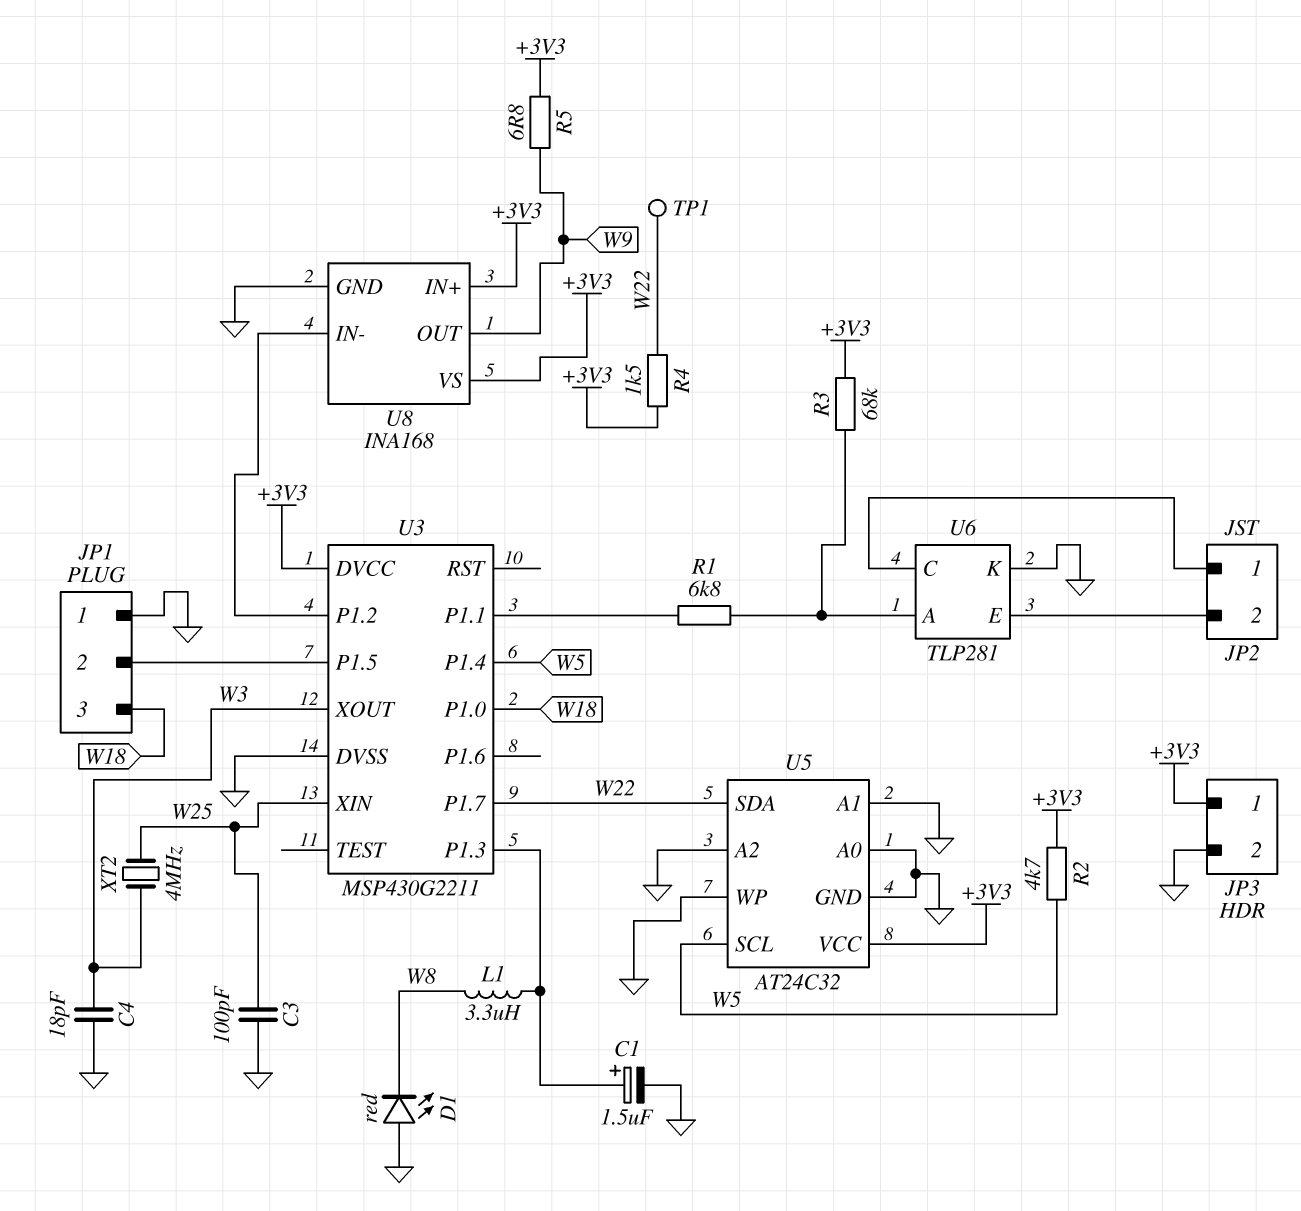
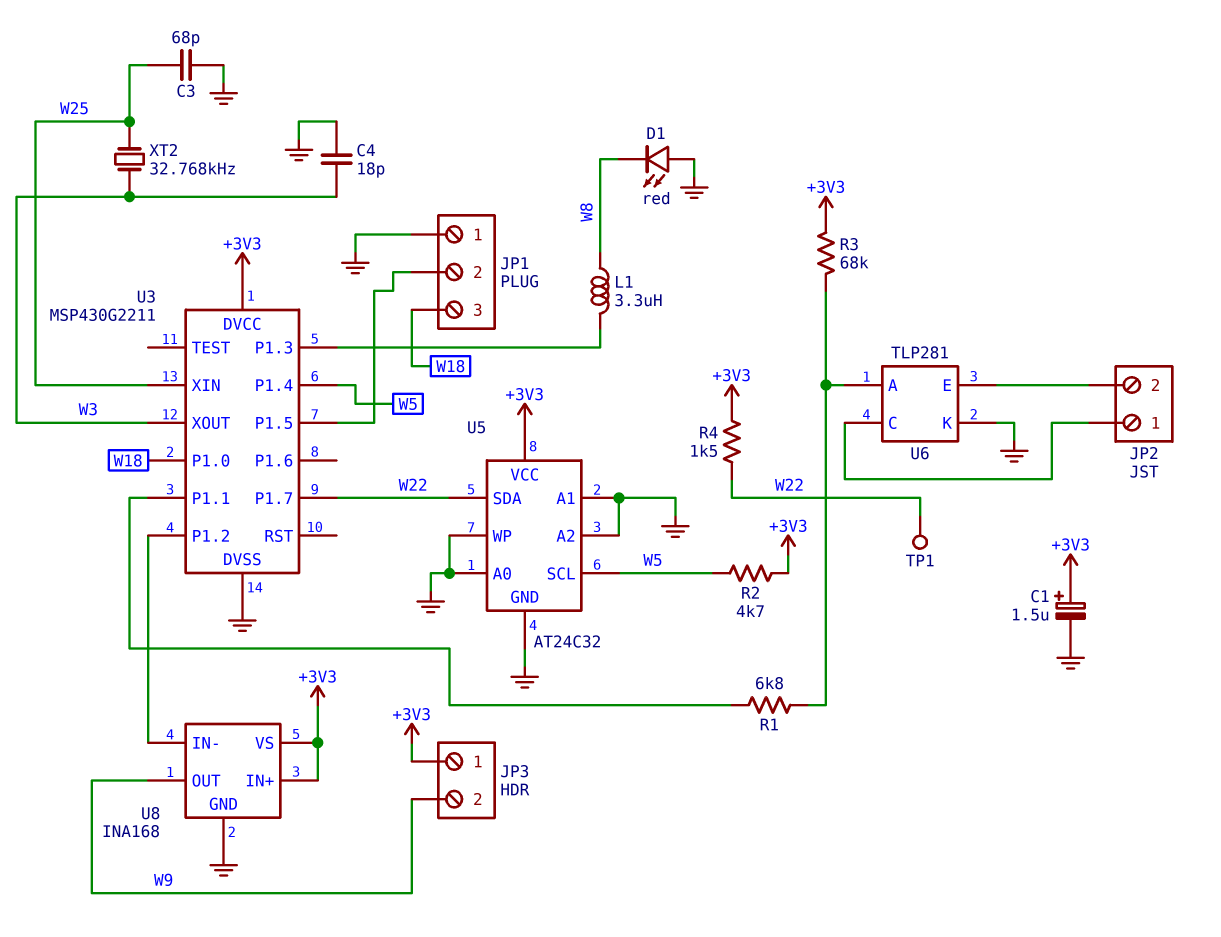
C1: 1.5uF (plus U3/P1.3, minus GND) -> 1.5uF (plus +3V3, minus GND)
C3: 100pF (GND, W25) -> 68pF (GND, W25)
JP3 pin 2: GND -> W9
R5: 6.8 (+3V3, W9) -> none
XT2: 4MHz (W3, W25) -> 32.768kHz (W3, W25)

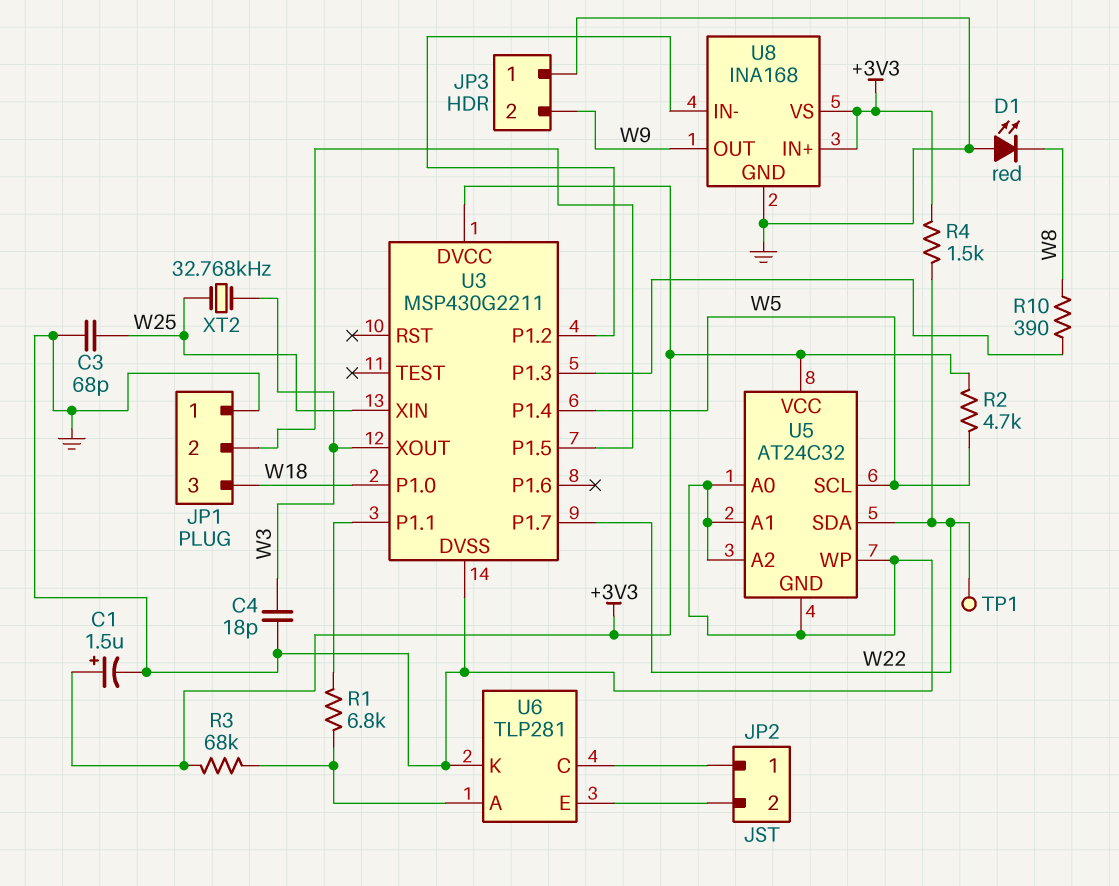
JP3 pin 1: +3V3 -> GND
L1: 3.3uH (U3/P1.3, W8) -> none
R10: none -> 390 (U3/P1.3, W8)

